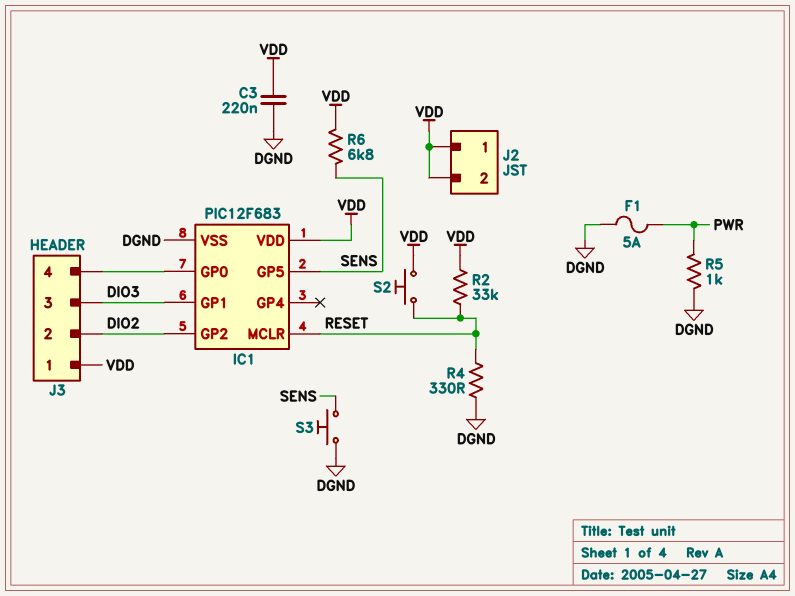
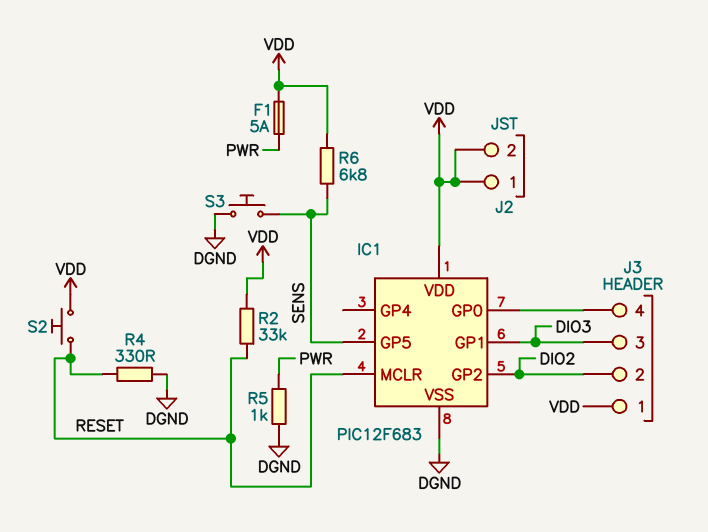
C3: 220nF (DGND, VDD) -> none
F1: 5A (DGND, PWR) -> 5A (PWR, VDD)

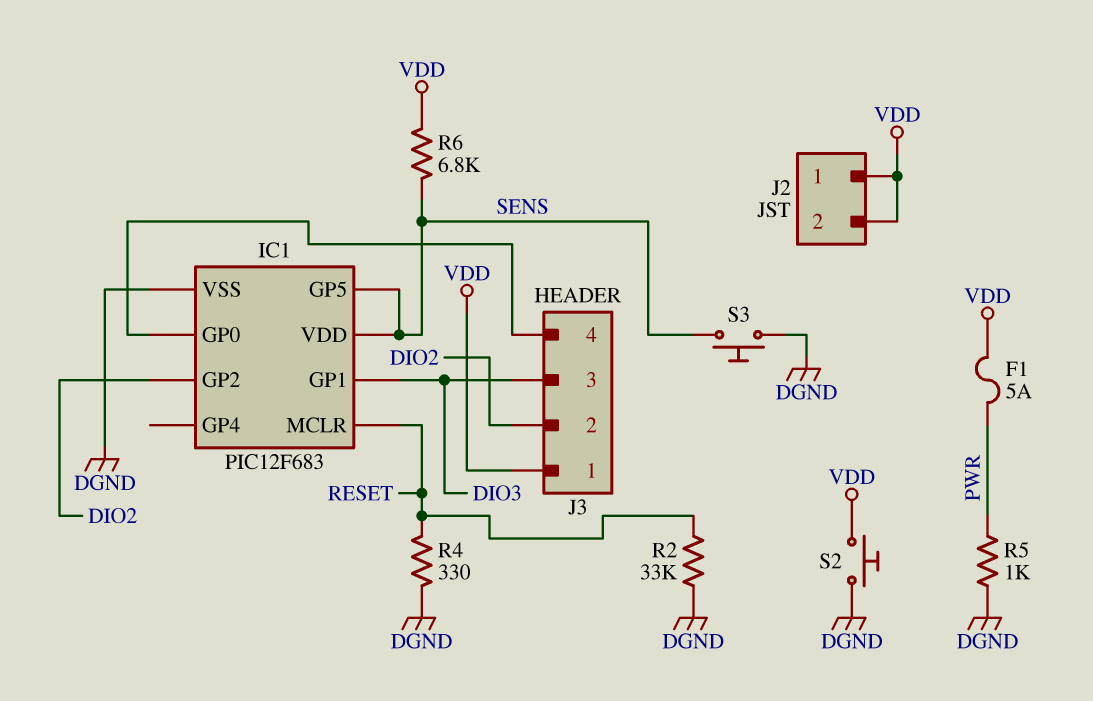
IC1 pin VDD: VDD -> SENS
R2: 33k (RESET, VDD) -> 33k (DGND, RESET)
S2: button (RESET, VDD) -> button (DGND, VDD)

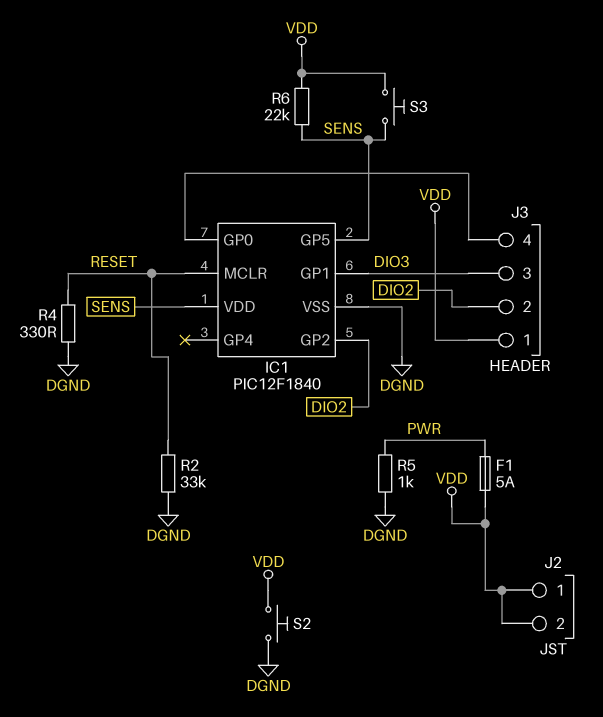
IC1: PIC12F683 -> PIC12F1840
R6: 6.8k (SENS, VDD) -> 22k (SENS, VDD)
S3: button (DGND, SENS) -> button (SENS, VDD)

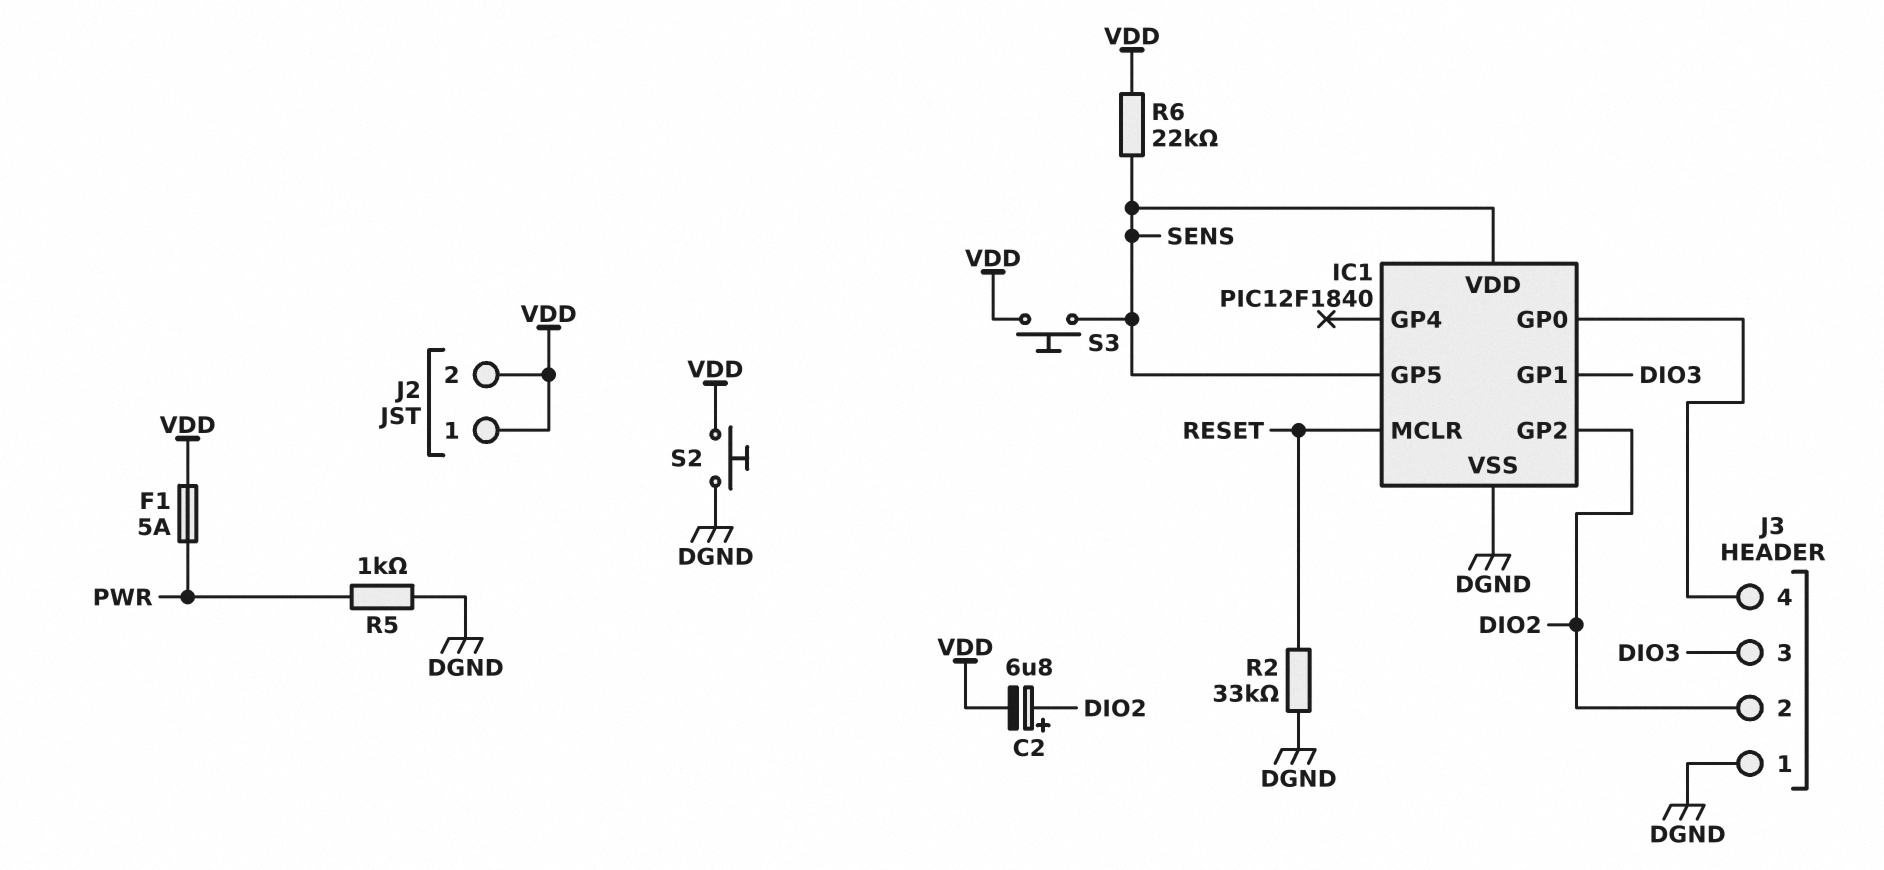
C2: none -> 6.8uF (plus DIO2, minus VDD)
J3 pin 1: VDD -> DGND
R4: 330 (DGND, RESET) -> none

